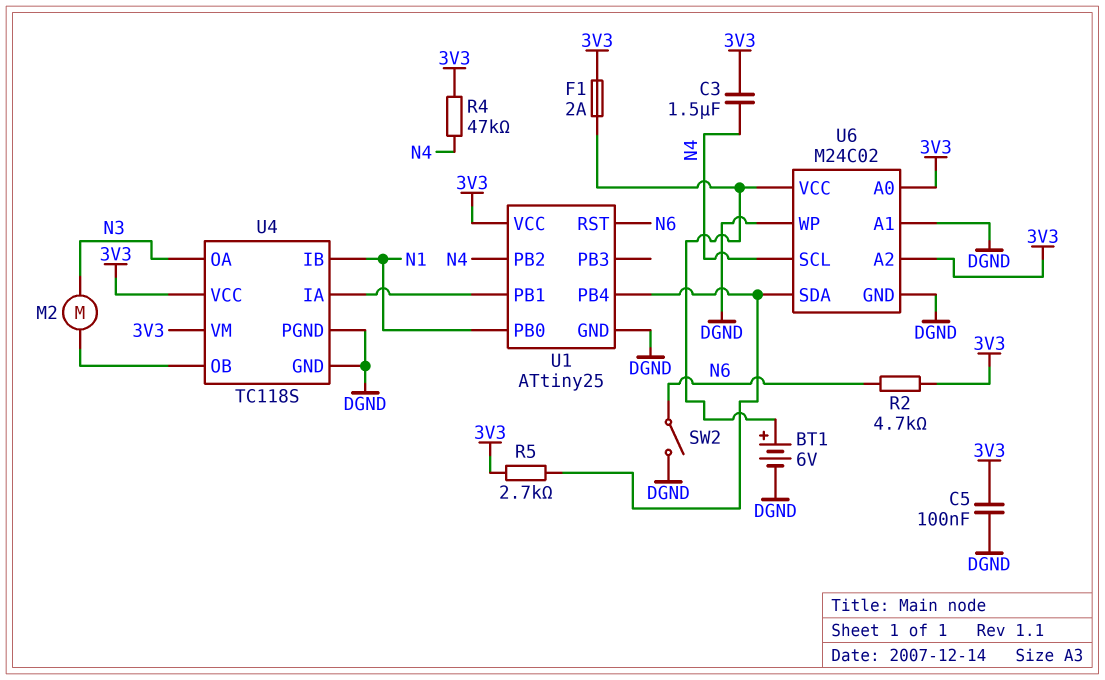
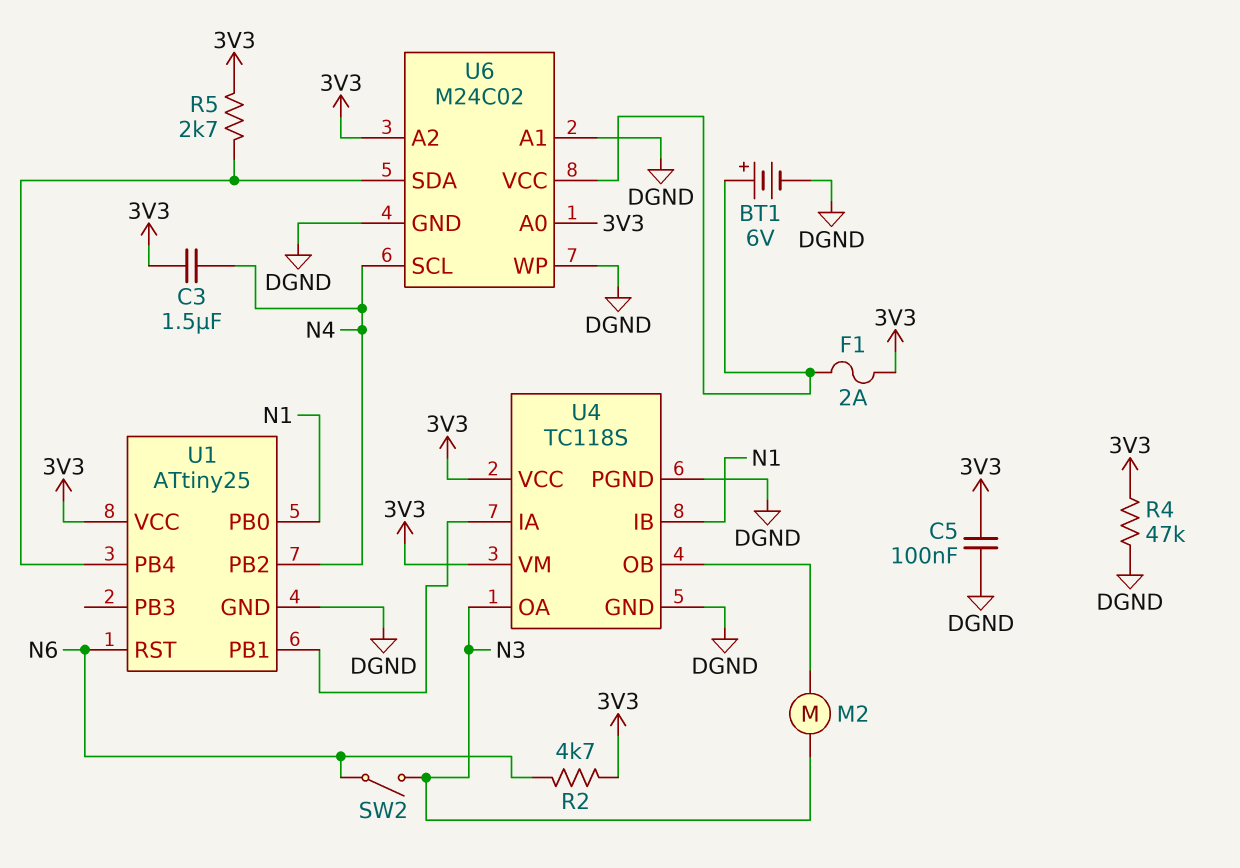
R4: 47k (3V3, N4) -> 47k (3V3, DGND)
SW2: switch (DGND, N6) -> switch (N3, N6)

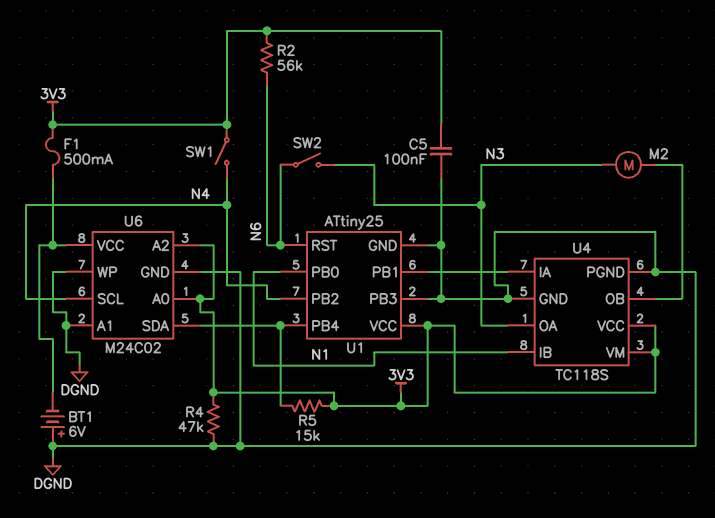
BT1: 6V (plus U6/VCC, minus DGND) -> 6V (plus DGND, minus U6/VCC)
C3: 1.5uF (3V3, N4) -> none
F1: 2A (3V3, U6/VCC) -> 500mA (3V3, U6/VCC)
R2: 4.7k (3V3, N6) -> 56k (3V3, N6)
R5: 2.7k (3V3, U1/PB4) -> 15k (3V3, U1/PB4)
SW1: none -> switch (3V3, N4)
U1 pin PB3: none -> DGND

